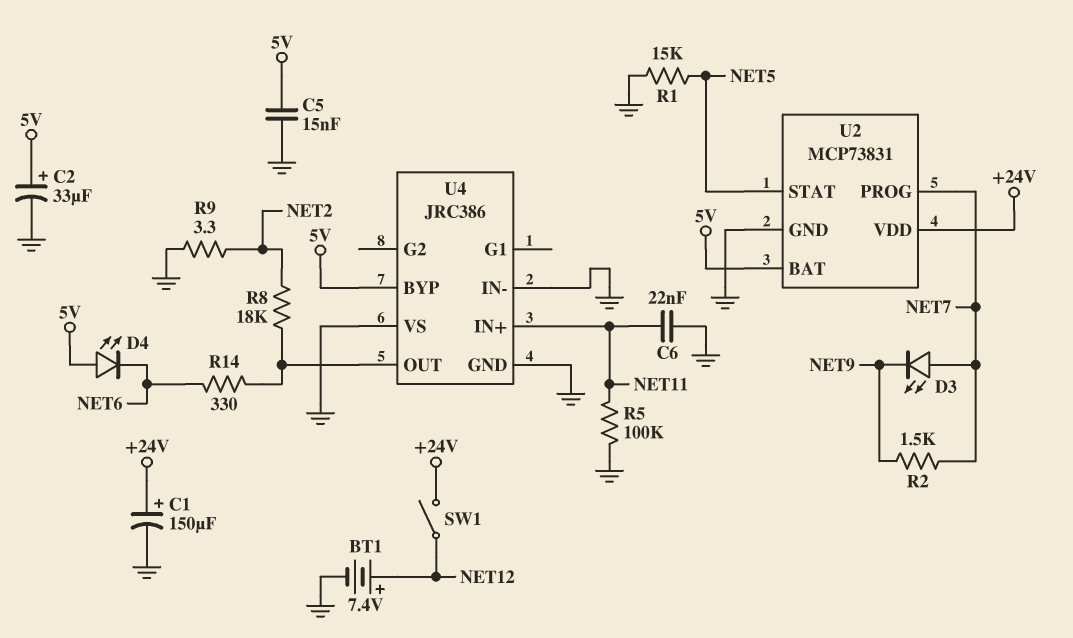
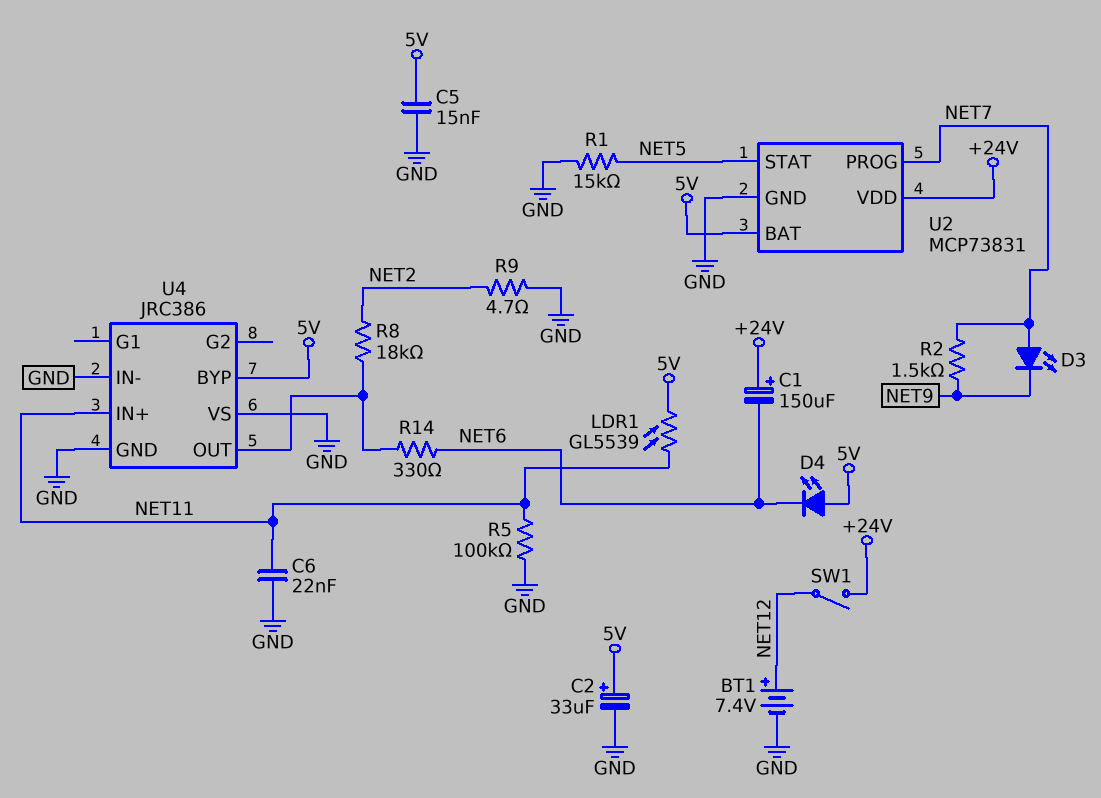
C1: 150uF (plus +24V, minus GND) -> 150uF (plus +24V, minus NET6)
LDR1: none -> GL5539 (5V, NET11)
R9: 3.3 (GND, NET2) -> 4.7 (GND, NET2)

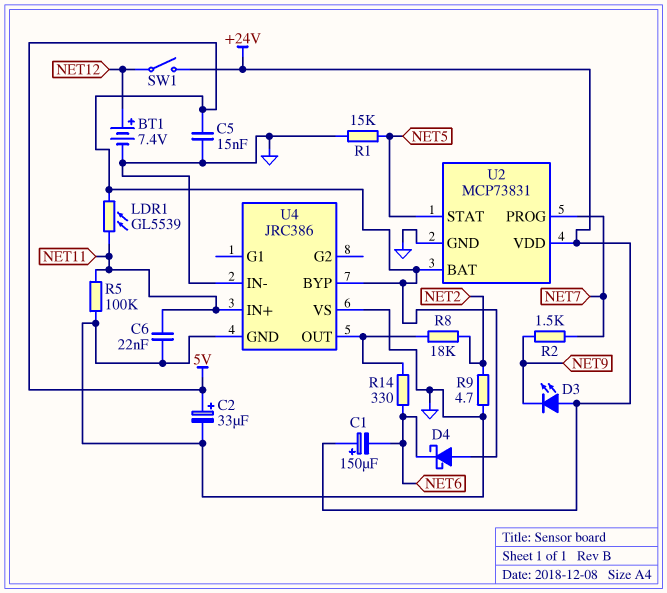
D3: LED (A NET7, K NET9) -> LED (A +24V, K NET9)
D4: LED (A 5V, K NET6) -> schottky (A 5V, K NET6)

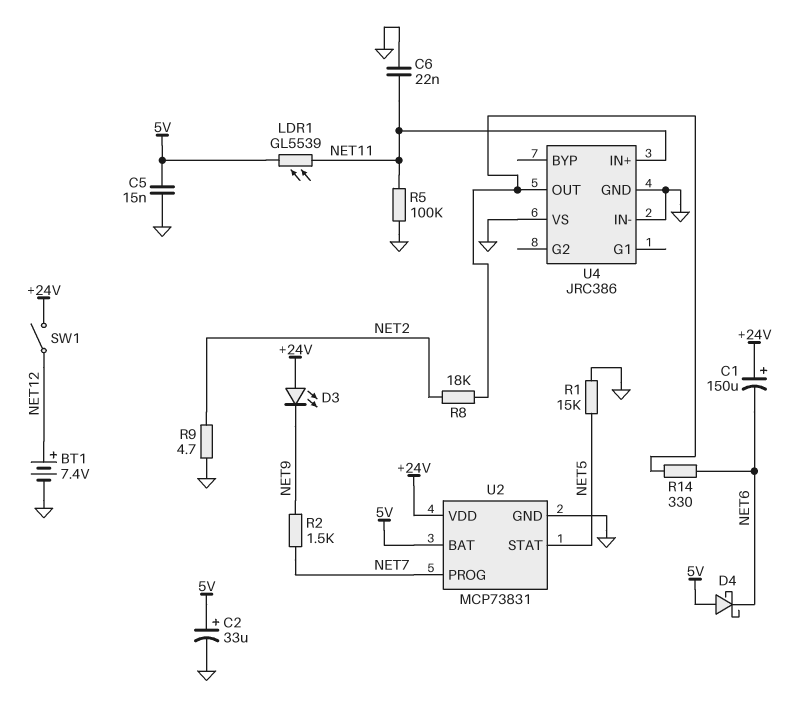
U4 pin BYP: 5V -> none

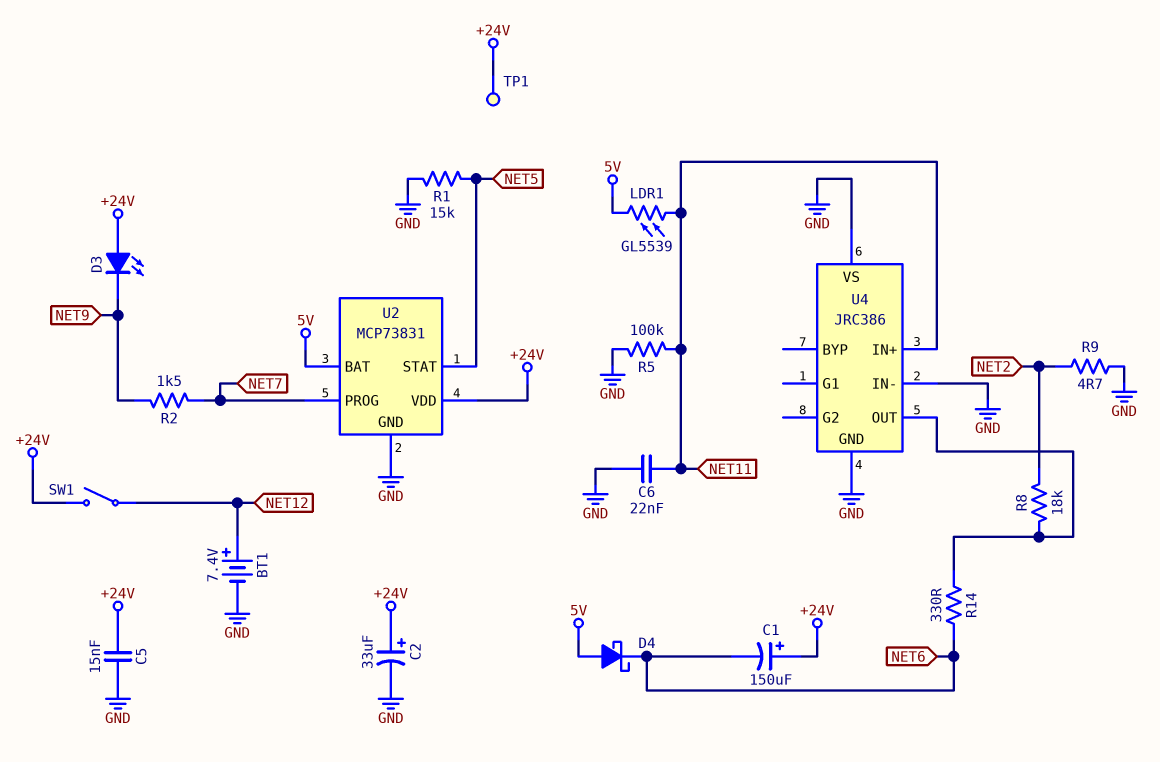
C2: 33uF (plus 5V, minus GND) -> 33uF (plus +24V, minus GND)
C5: 15nF (5V, GND) -> 15nF (+24V, GND)
TP1: none -> test point (+24V)

